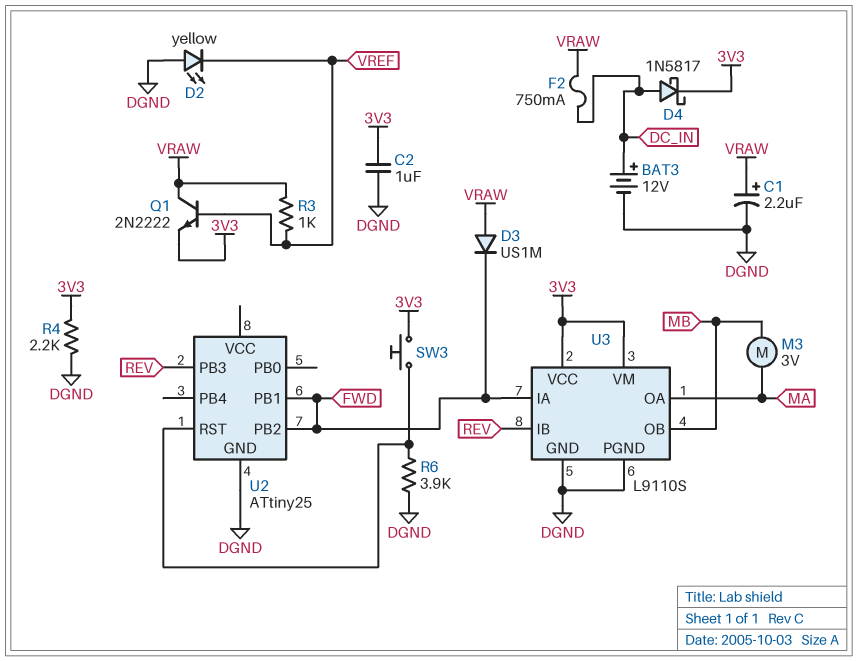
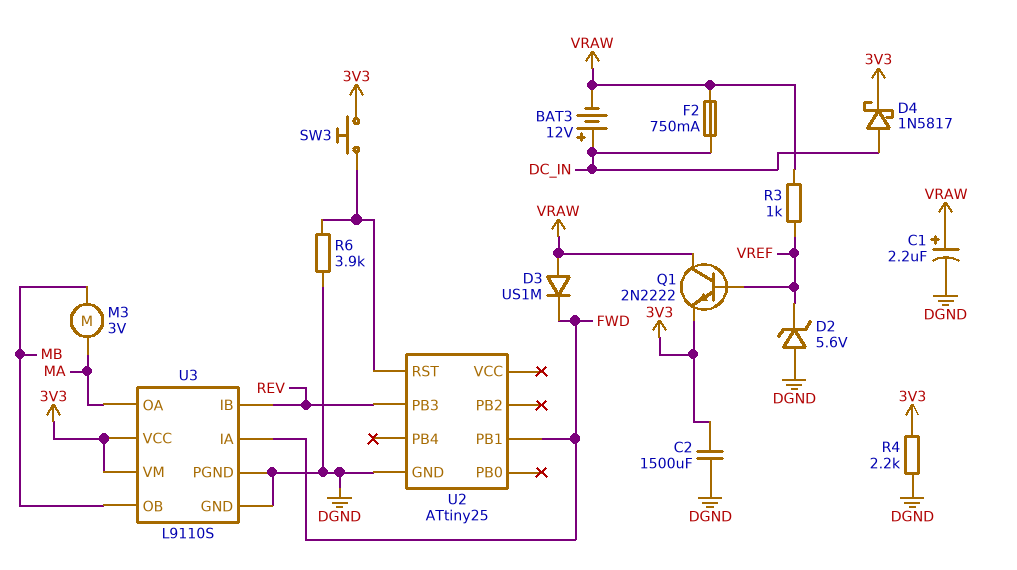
BAT3: 12V (plus DC_IN, minus DGND) -> 12V (plus DC_IN, minus VRAW)
C2: 1uF (3V3, DGND) -> 1500uF (3V3, DGND)
D2: LED yellow (A DGND, K VREF) -> zener 5.6V (A DGND, K VREF)
U2 pin PB2: FWD -> none

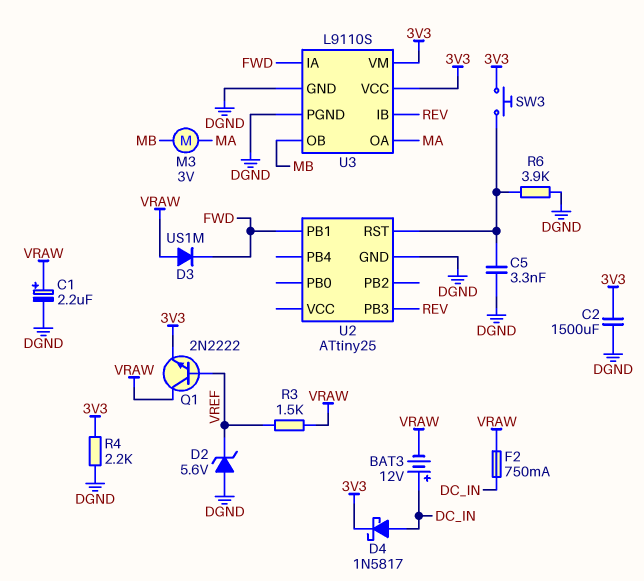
C5: none -> 3.3nF (DGND, U2/RST)
R3: 1k (VRAW, VREF) -> 1.5k (VRAW, VREF)

